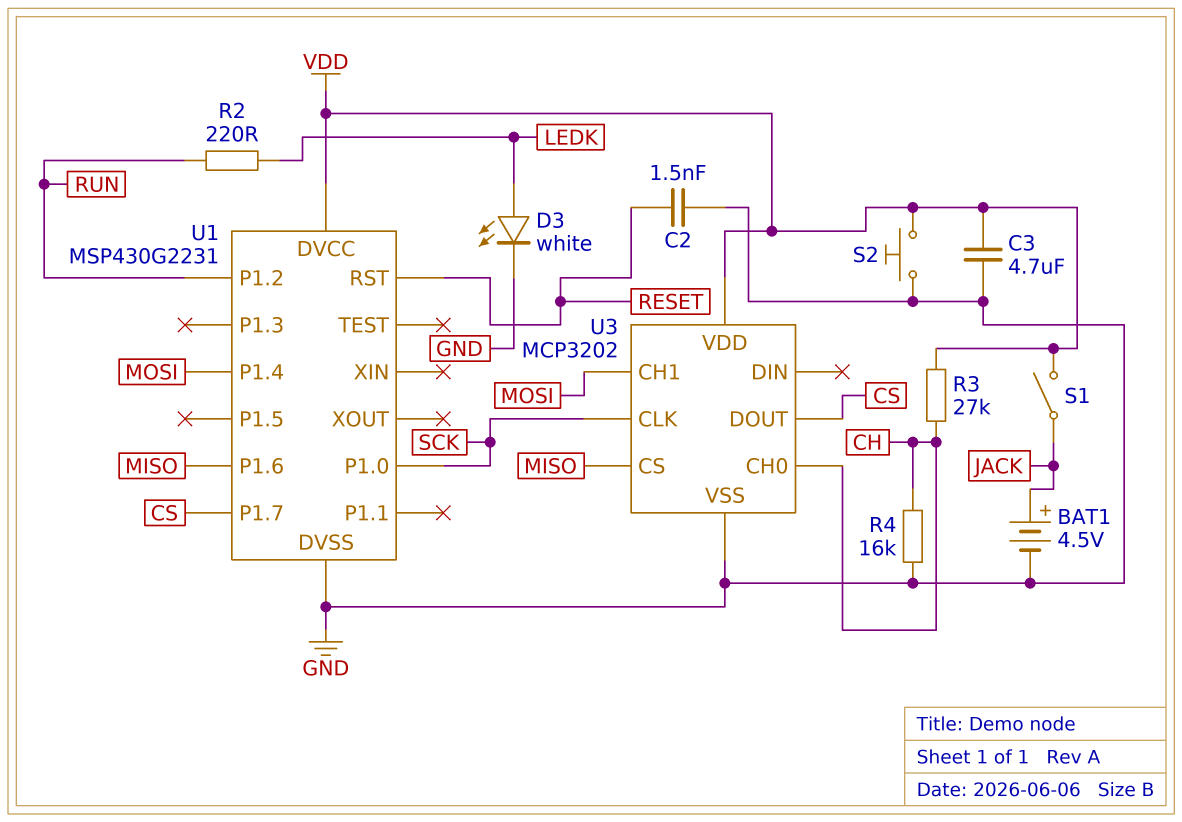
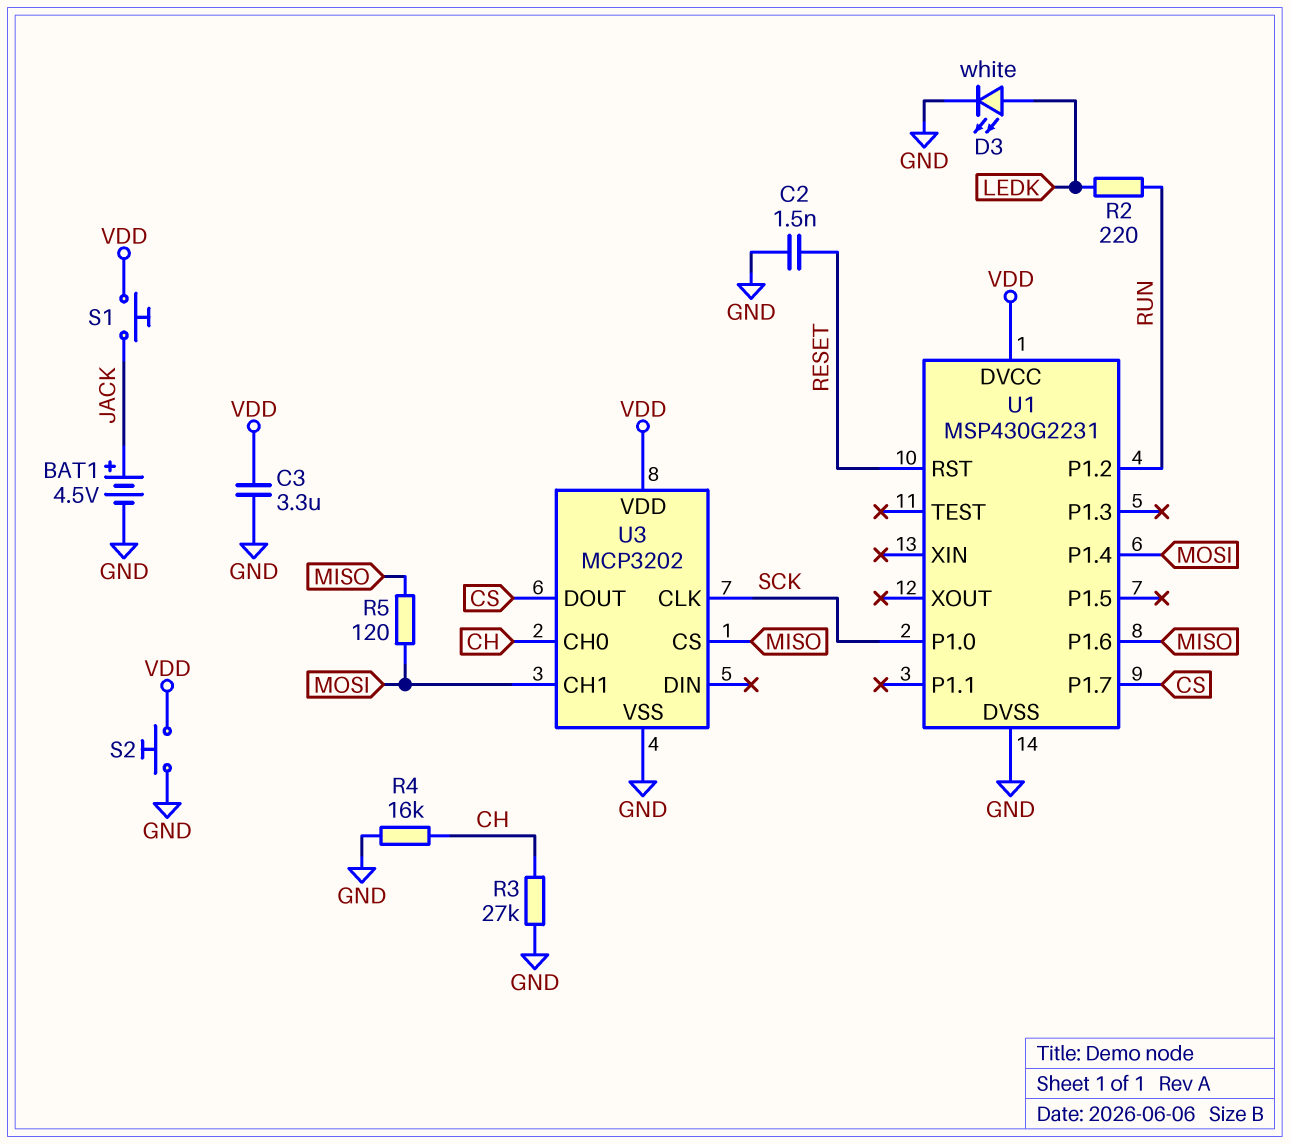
C3: 4.7uF (GND, VDD) -> 3.3uF (GND, VDD)
R3: 27k (CH, VDD) -> 27k (CH, GND)
R5: none -> 120 (MISO, MOSI)
S1: switch (JACK, VDD) -> button (JACK, VDD)

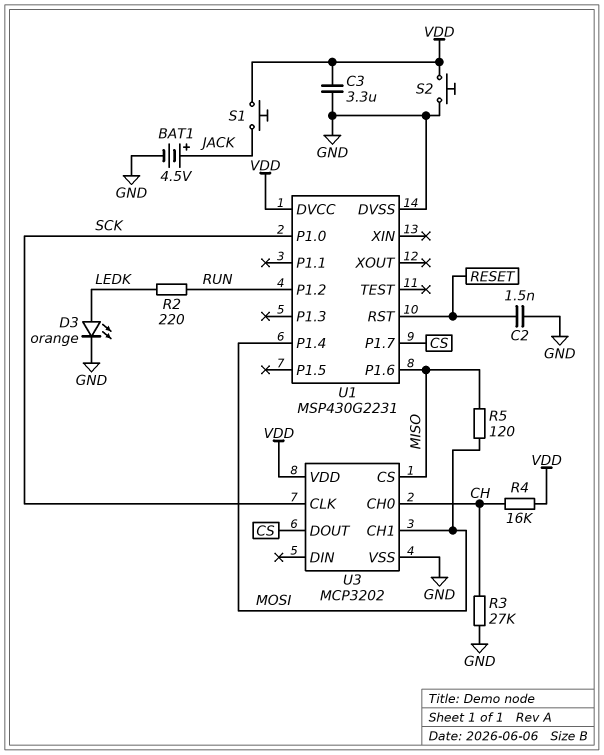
D3: LED white (A LEDK, K GND) -> LED orange (A LEDK, K GND)
R4: 16k (CH, GND) -> 16k (CH, VDD)

